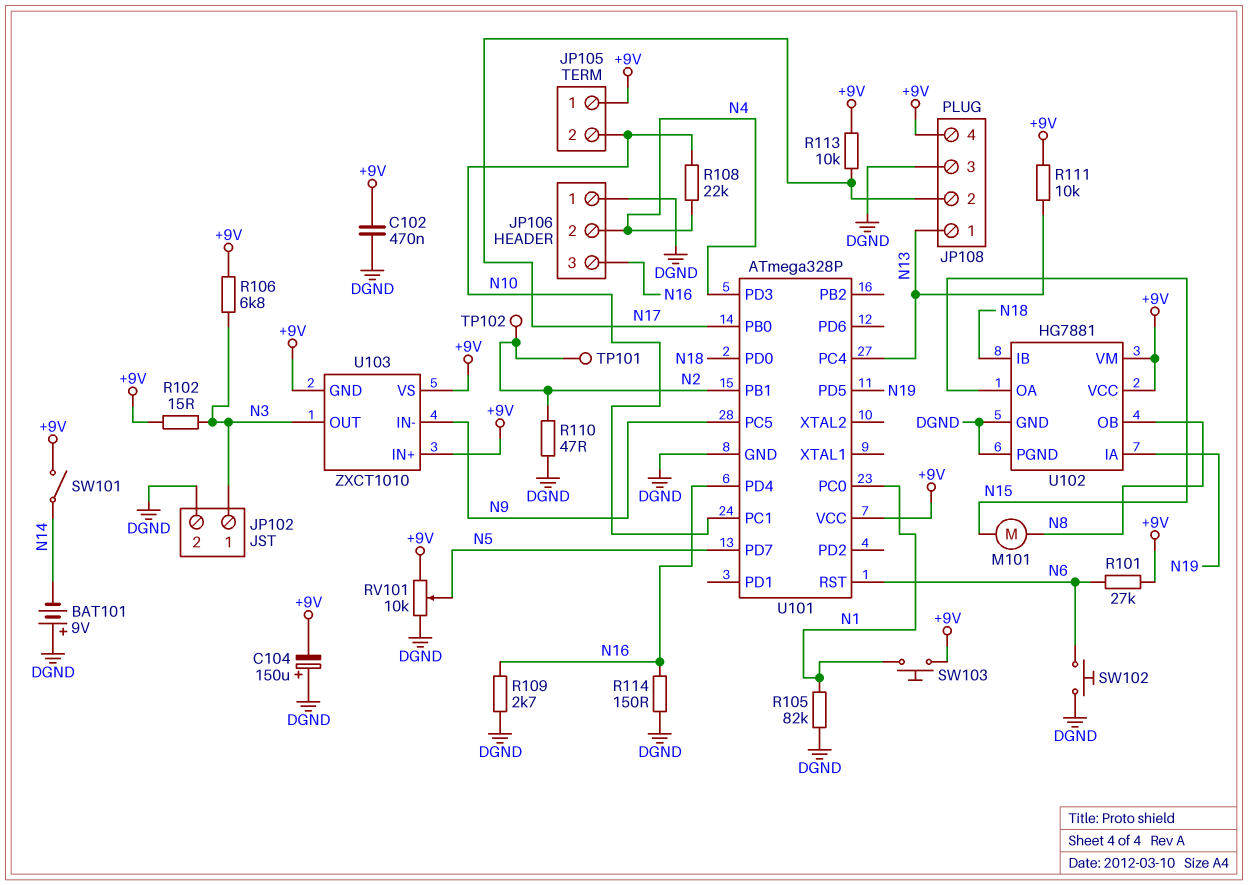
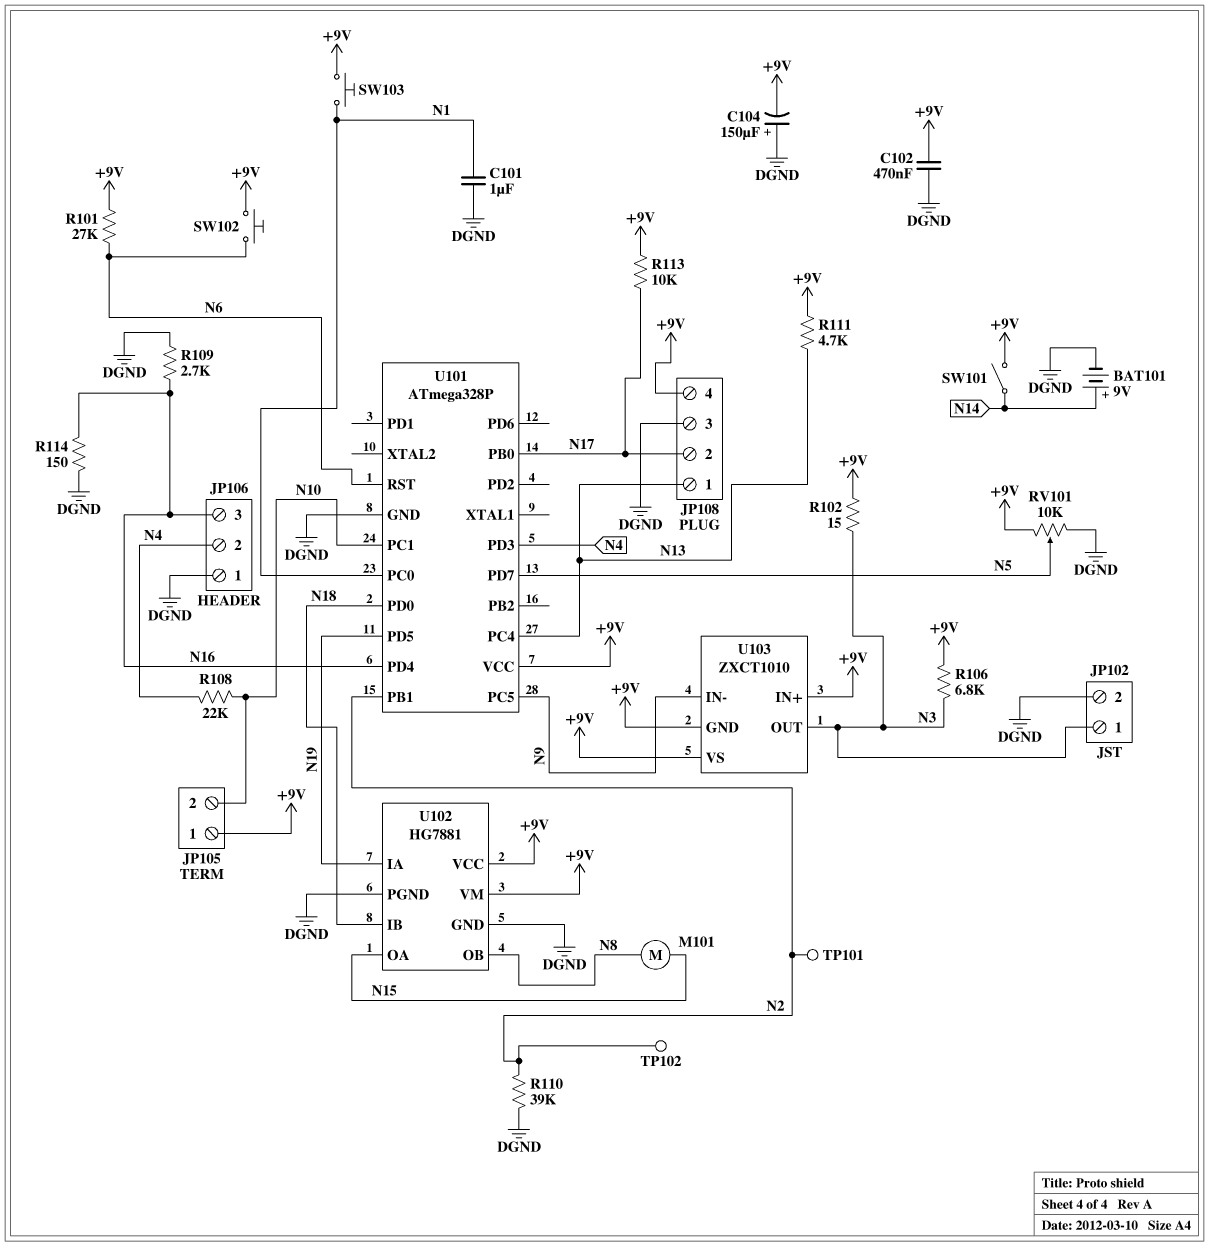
BAT101: 9V (plus DGND, minus N14) -> 9V (plus N14, minus DGND)
C101: none -> 1uF (DGND, N1)
R105: 82k (DGND, N1) -> none
R110: 47 (DGND, N2) -> 39k (DGND, N2)
R111: 10k (+9V, N13) -> 4.7k (+9V, N13)
SW102: button (DGND, N6) -> button (+9V, N6)

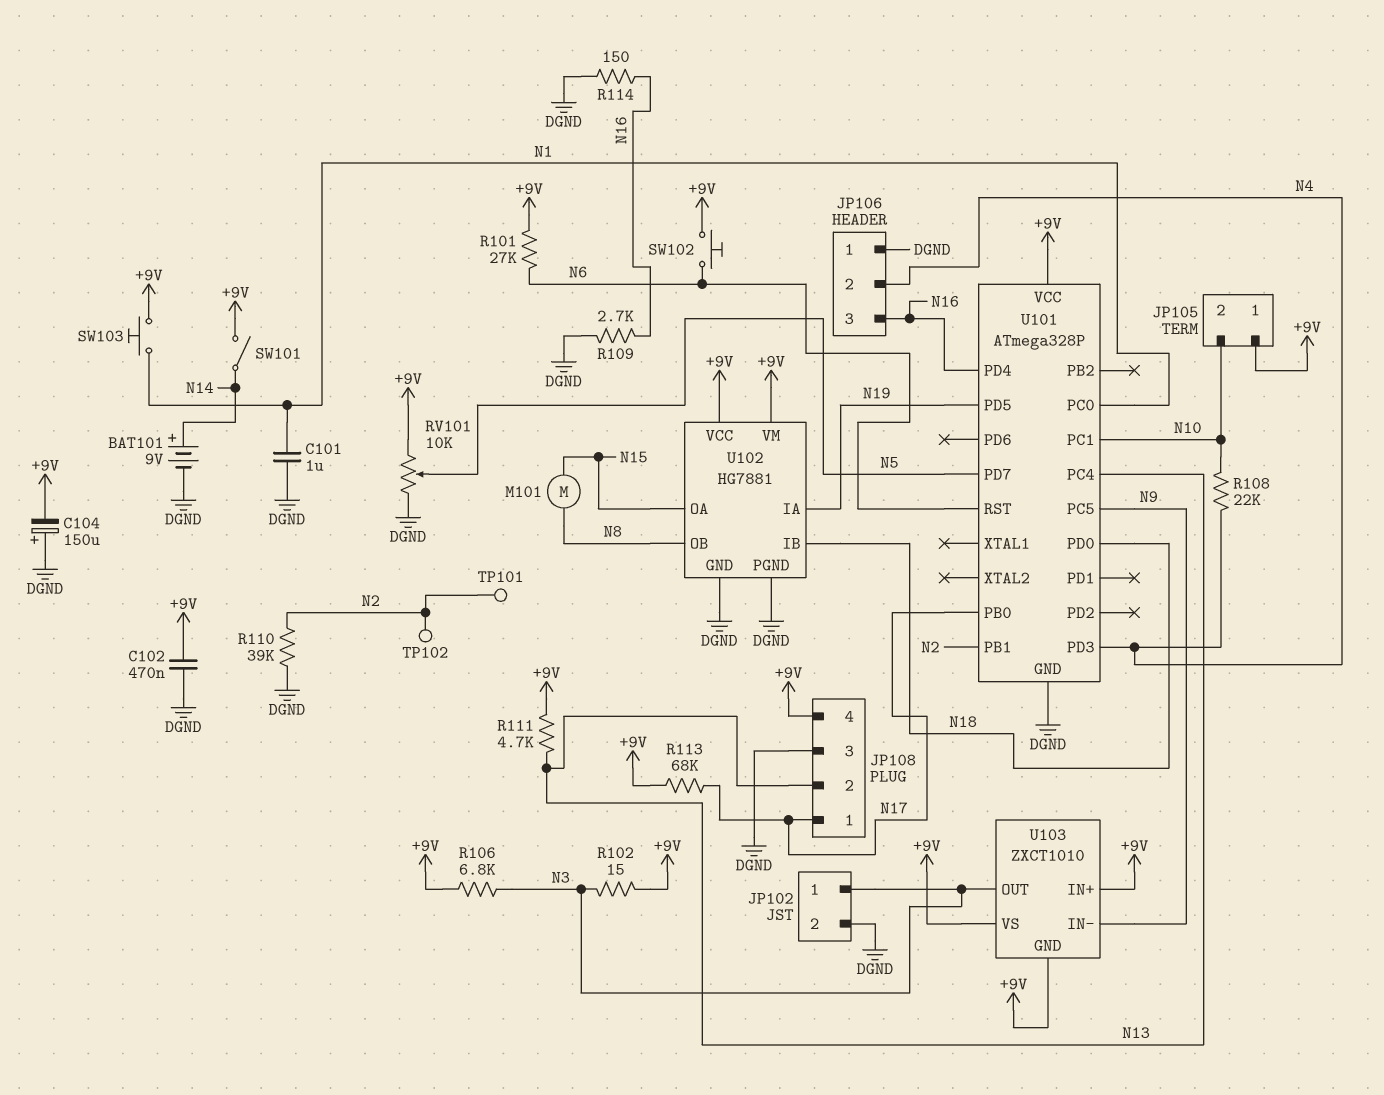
JP108 pin 1: N13 -> N17
JP108 pin 2: N17 -> N13
R113: 10k (+9V, N17) -> 68k (+9V, N17)

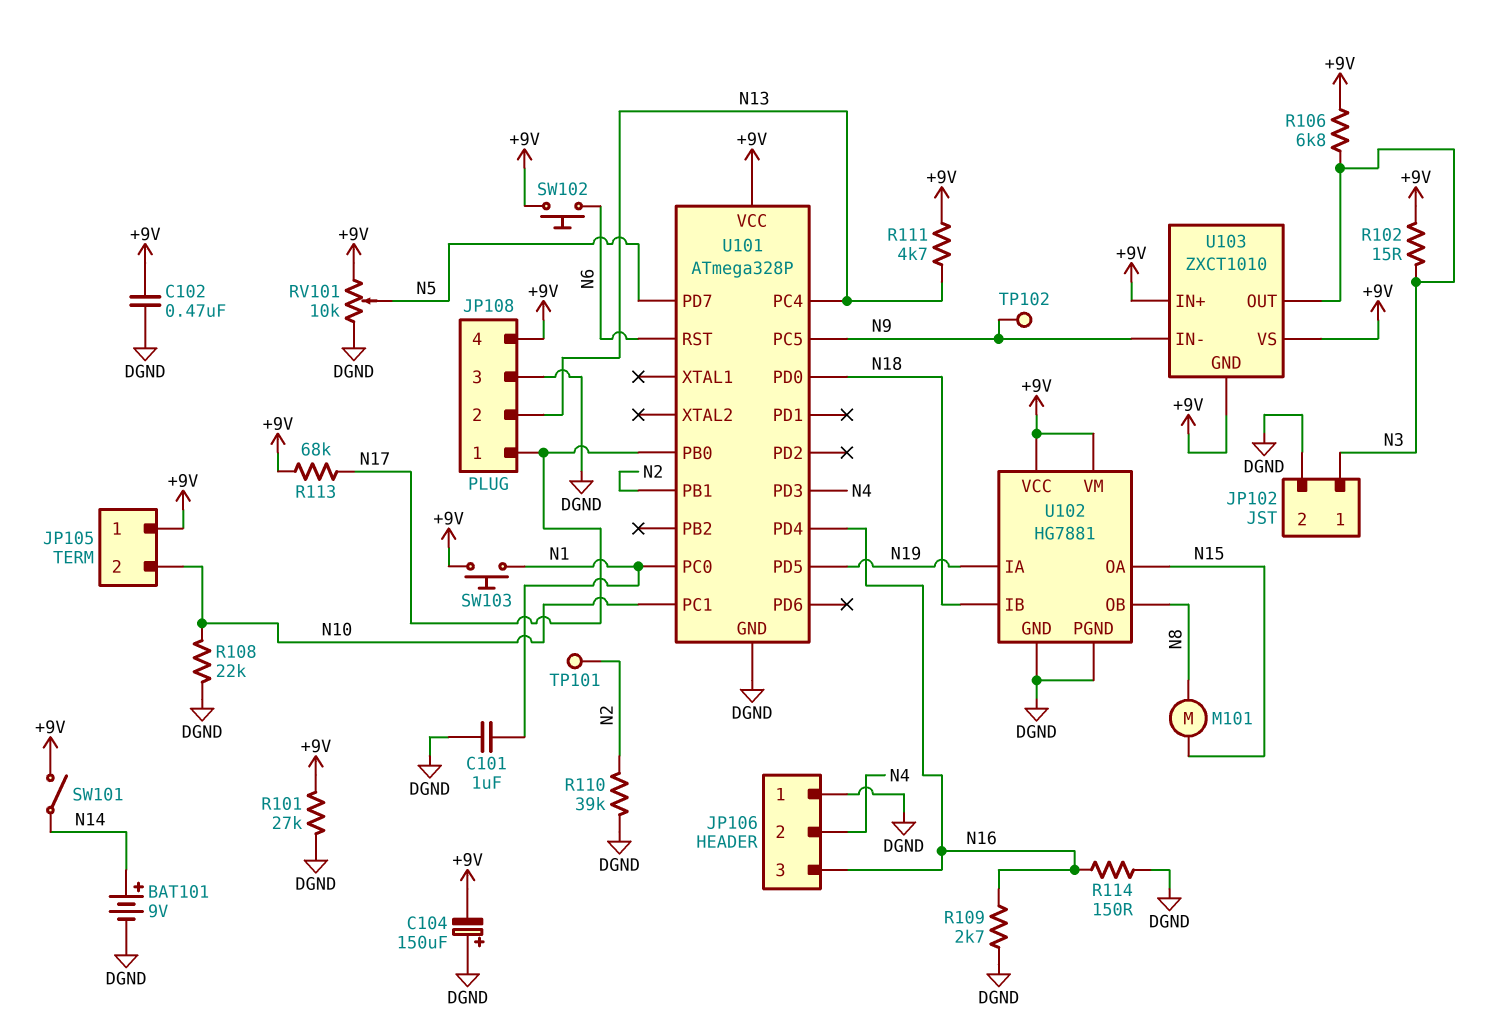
R101: 27k (+9V, N6) -> 27k (+9V, DGND)
R108: 22k (N4, N10) -> 22k (DGND, N10)
TP102: test point (N2) -> test point (N9)

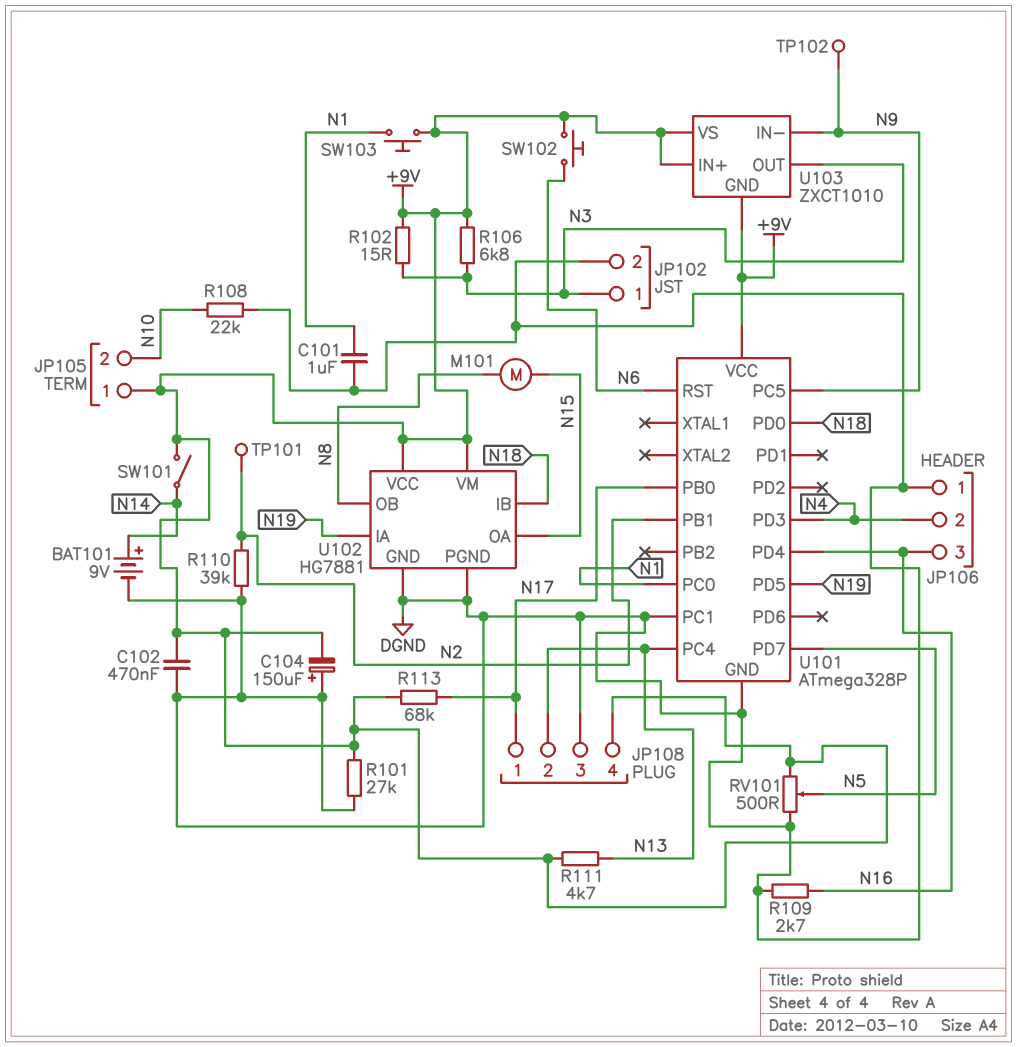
R114: 150 (DGND, N16) -> none
RV101: 10k (+9V, DGND, wiper N5) -> 500 (+9V, DGND, wiper N5)
U101 pin PC1: N10 -> DGND

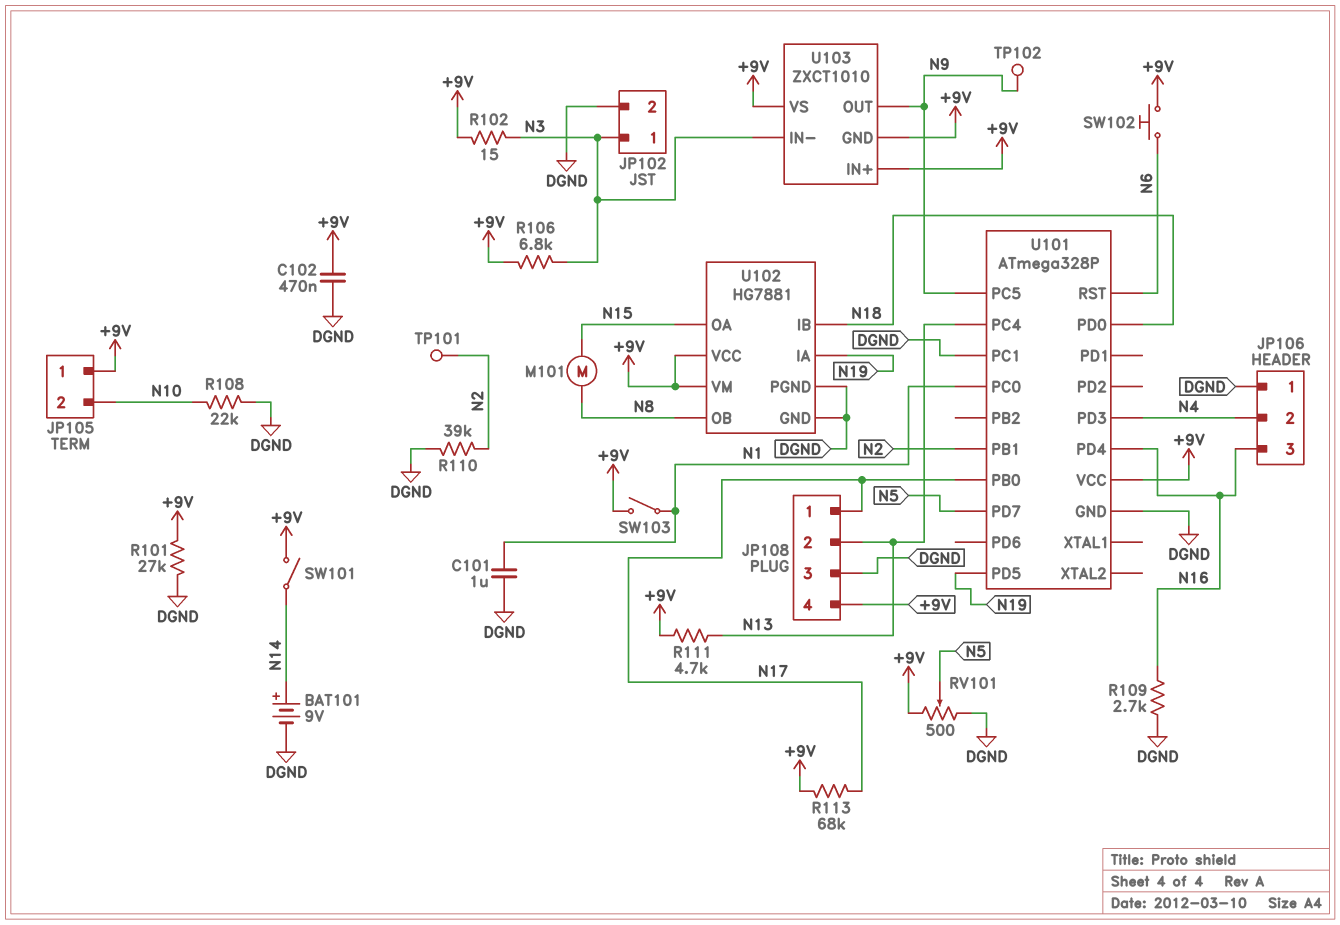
C104: 150uF (plus DGND, minus +9V) -> none
SW103: button (+9V, N1) -> switch (+9V, N1)
U103 pin IN-: N9 -> N3
U103 pin OUT: N3 -> N9

